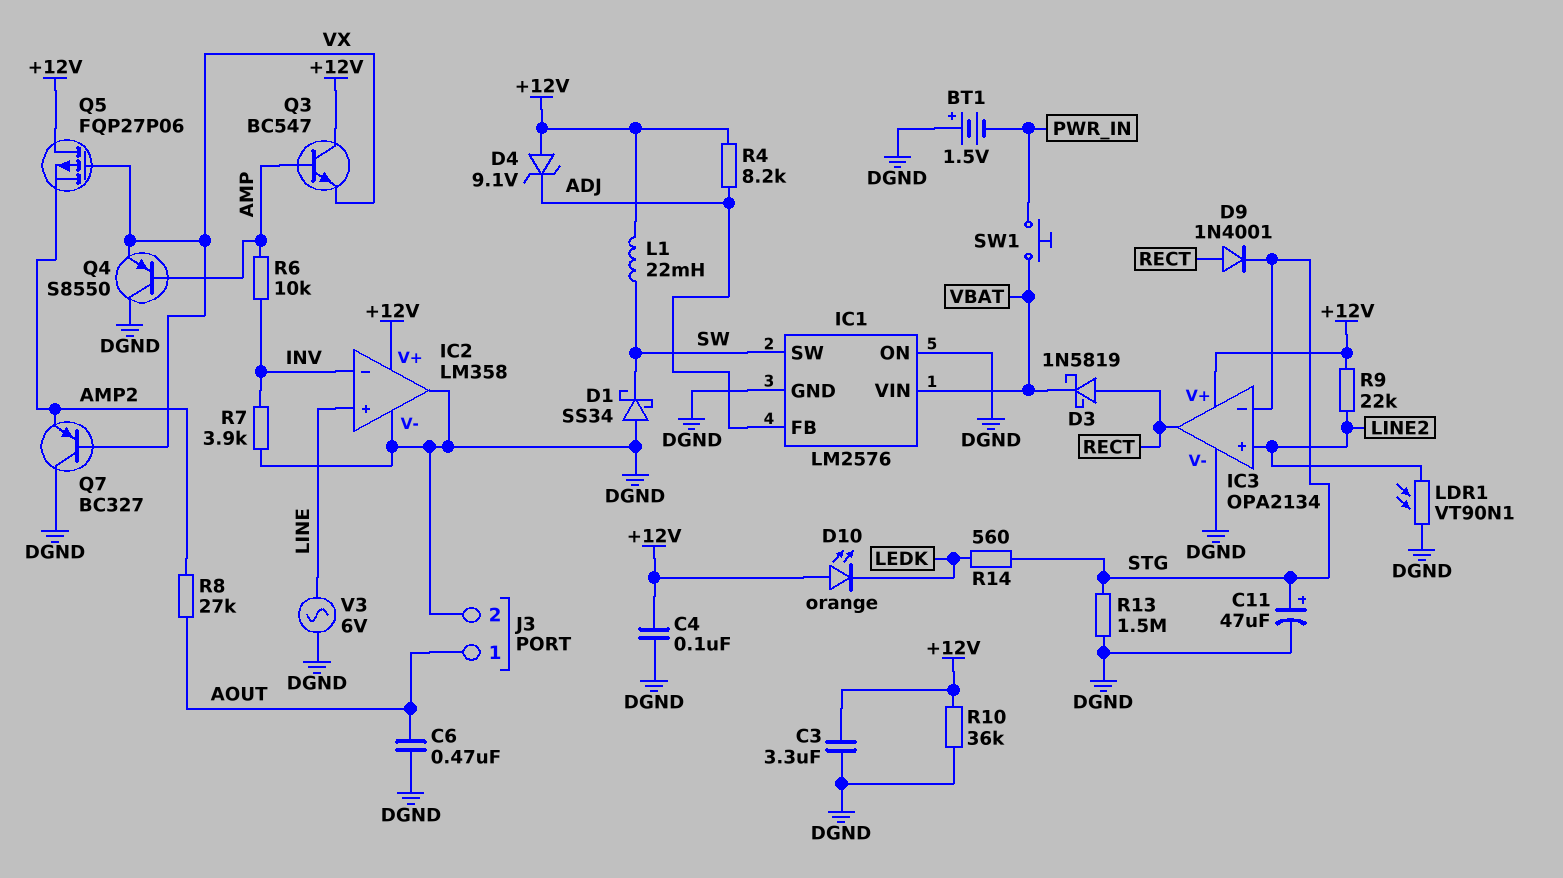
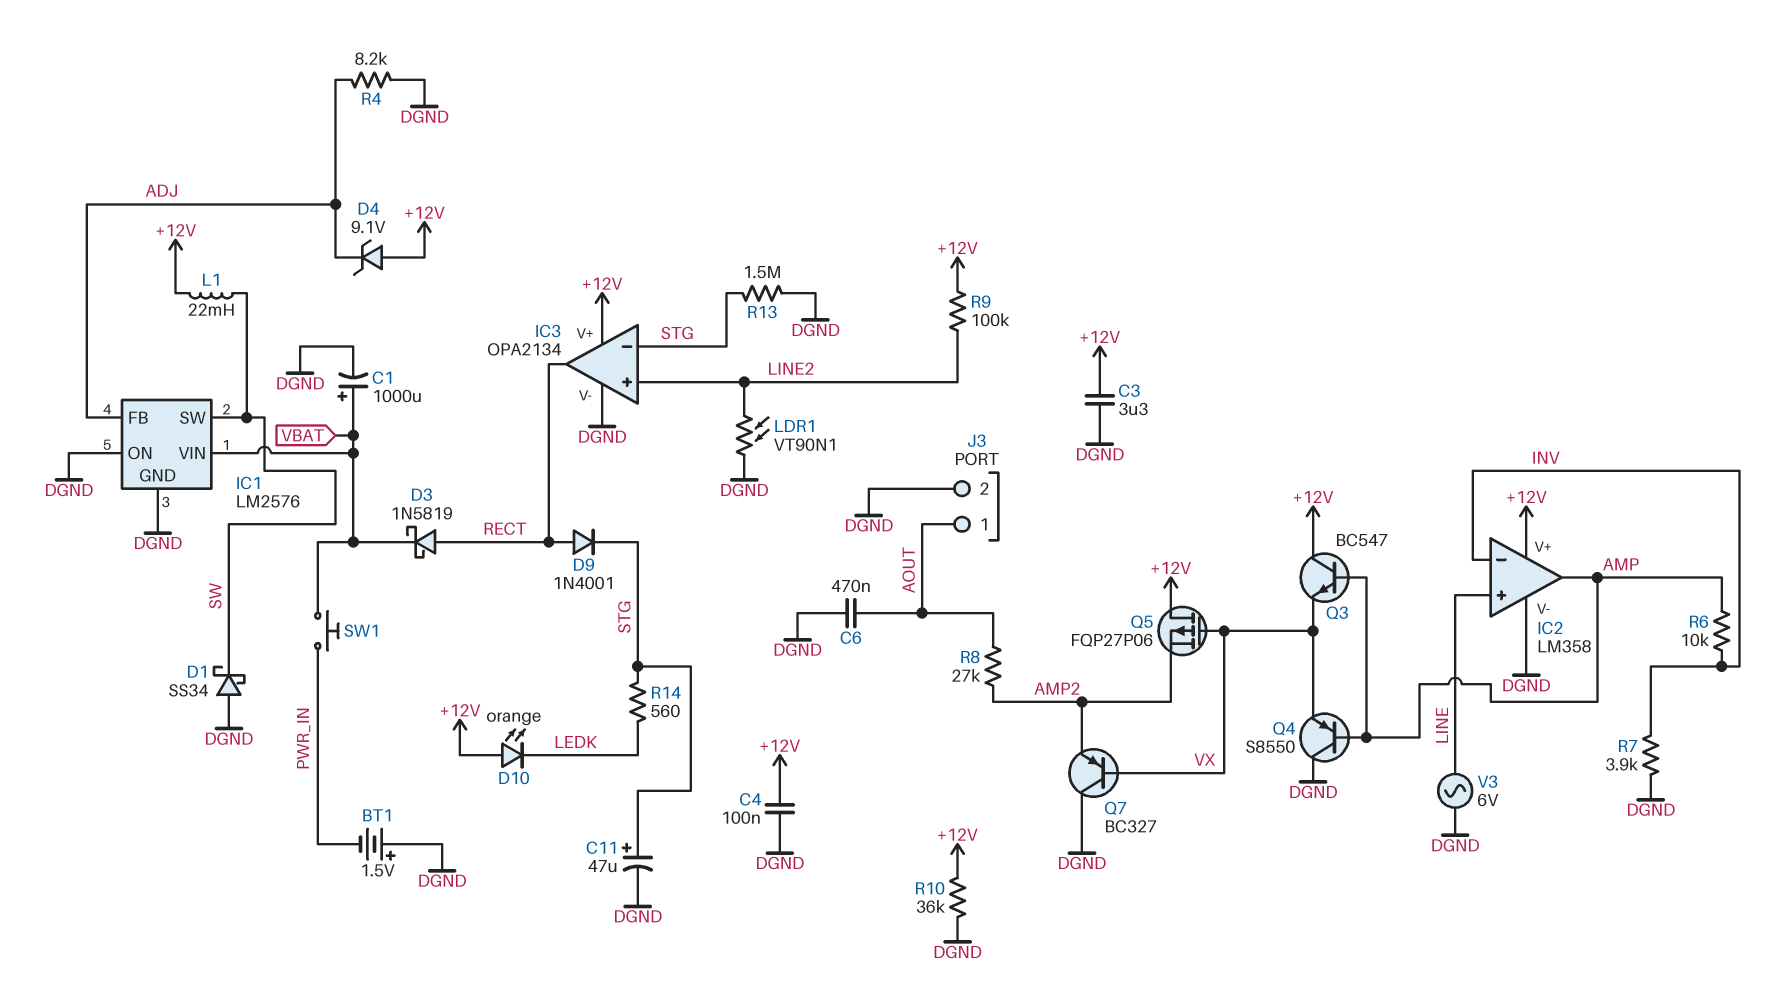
C1: none -> 1000uF (plus VBAT, minus DGND)
IC2 pin out: DGND -> AMP
R4: 8.2k (+12V, ADJ) -> 8.2k (ADJ, DGND)
R9: 22k (+12V, LINE2) -> 100k (+12V, LINE2)

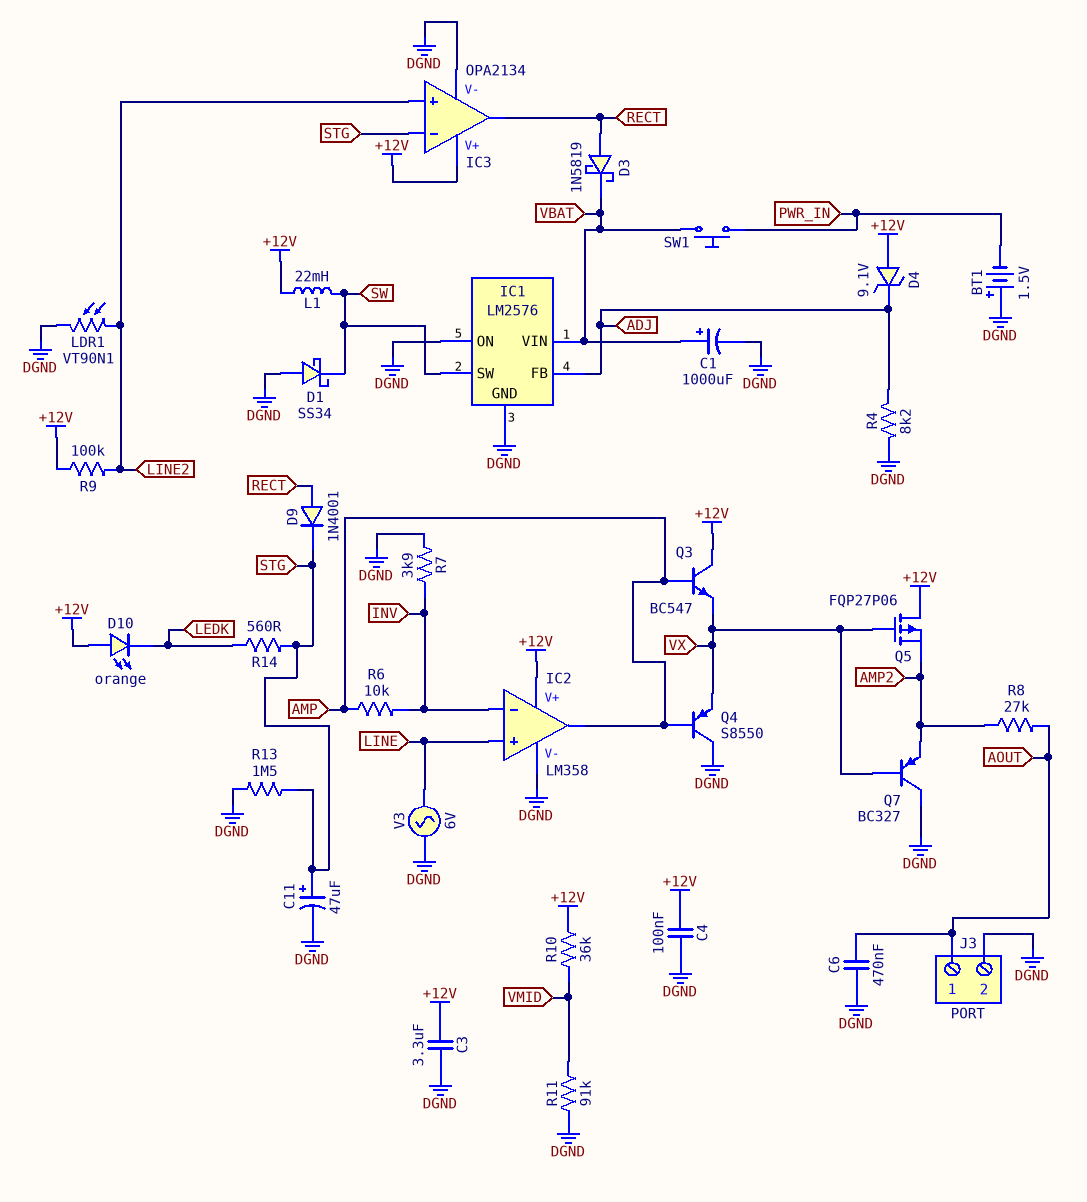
R10: 36k (+12V, DGND) -> 36k (+12V, VMID)
R11: none -> 91k (DGND, VMID)

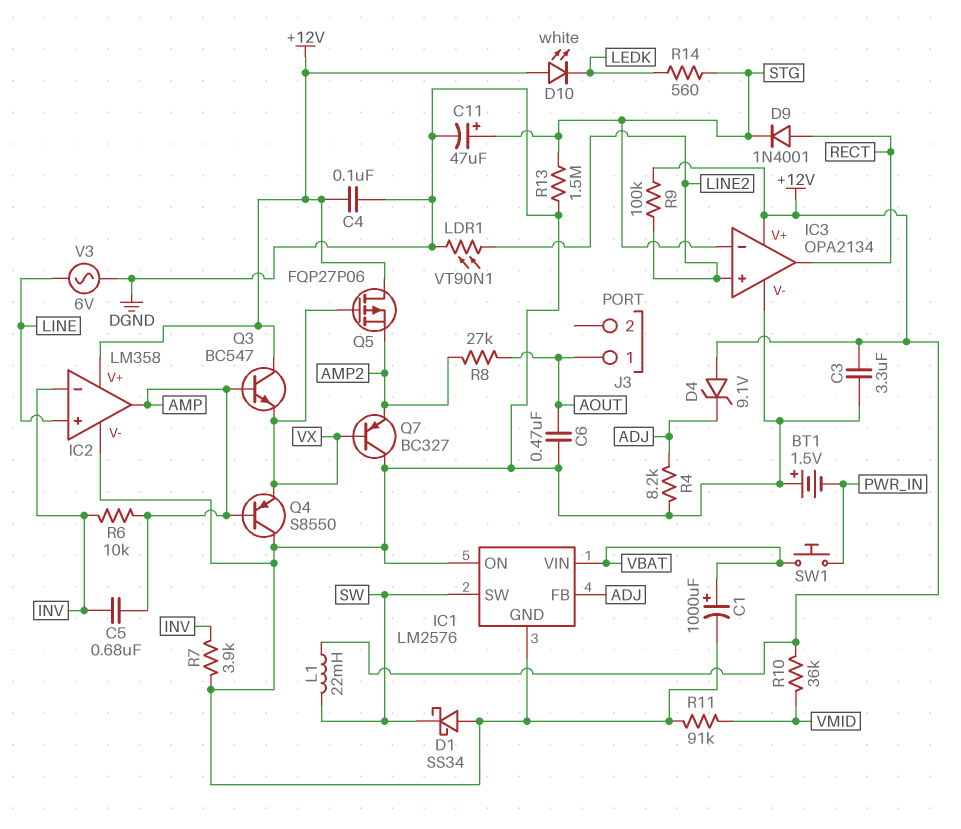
C5: none -> 680nF (AMP, INV)
D3: schottky 1N5819 (A RECT, K VBAT) -> none
D10: LED orange (A +12V, K LEDK) -> LED white (A +12V, K LEDK)
J3 pin 2: DGND -> none

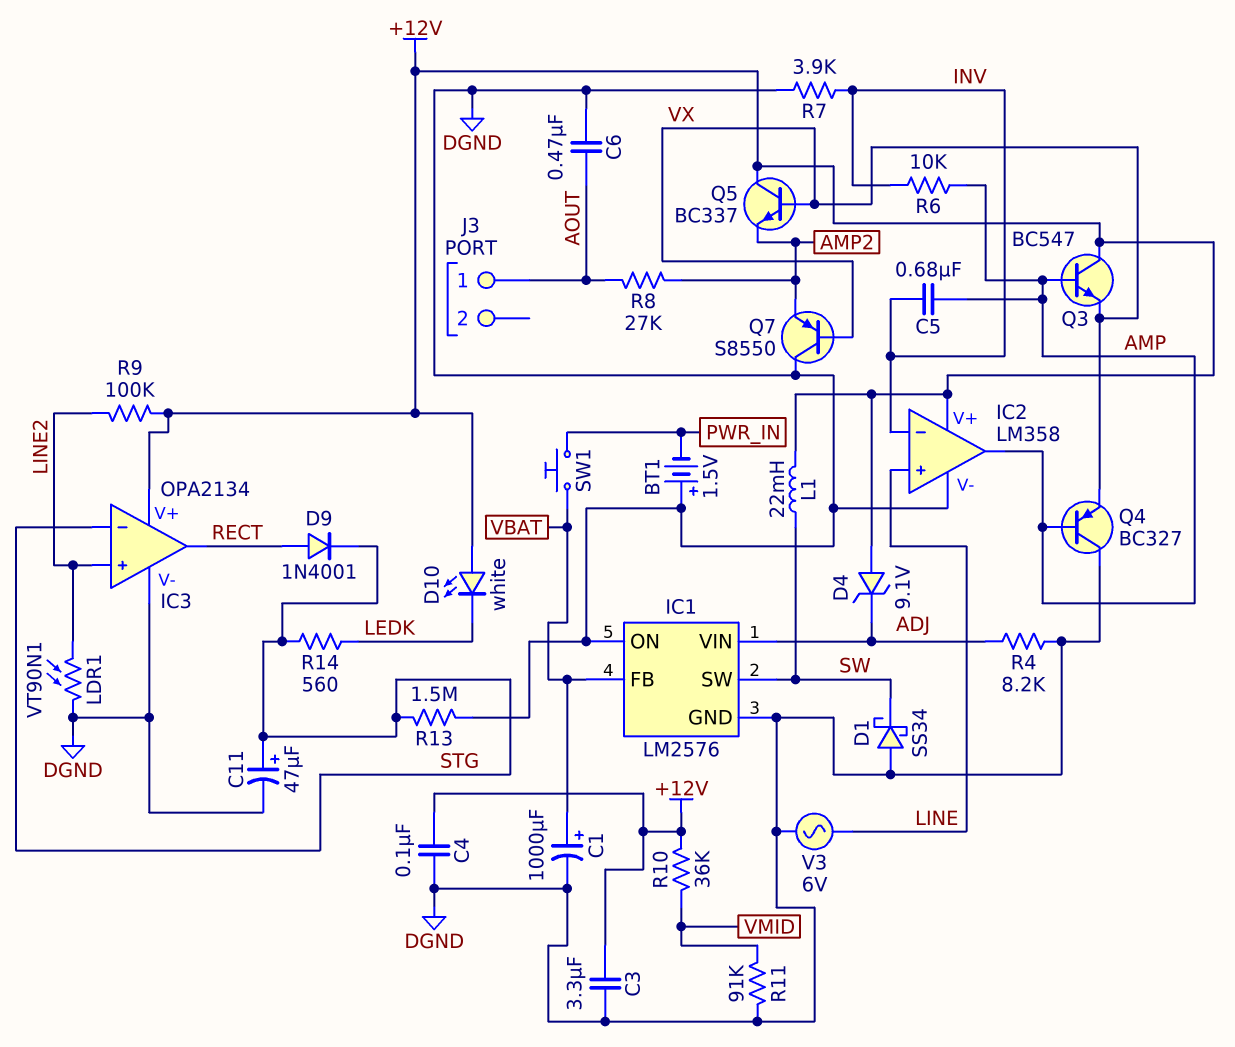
IC1 pin FB: ADJ -> VBAT
IC1 pin VIN: VBAT -> ADJ
Q4: PNP S8550 (B AMP, C DGND, E VX) -> PNP BC327 (B AMP, C DGND, E VX)
Q5: PMOS FQP27P06 (G VX, D +12V, S AMP2) -> NPN BC337 (B VX, C +12V, E AMP2)
Q7: PNP BC327 (B VX, C DGND, E AMP2) -> PNP S8550 (B VX, C DGND, E AMP2)

